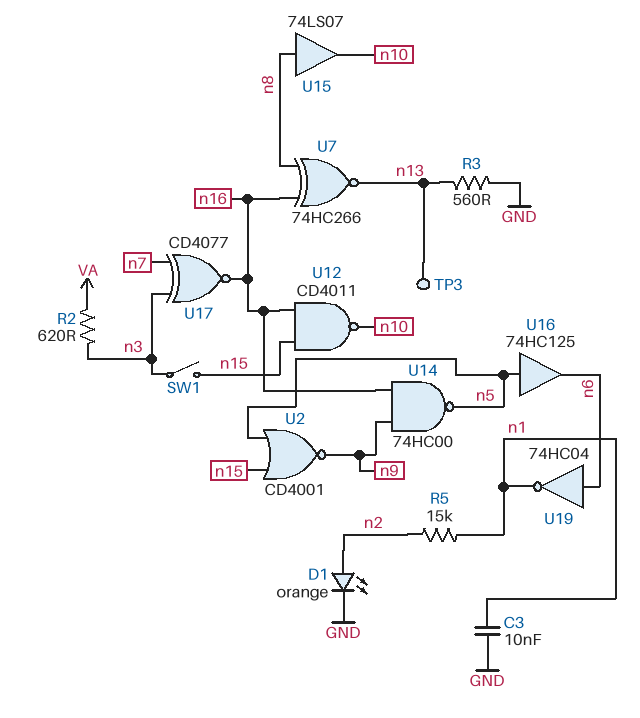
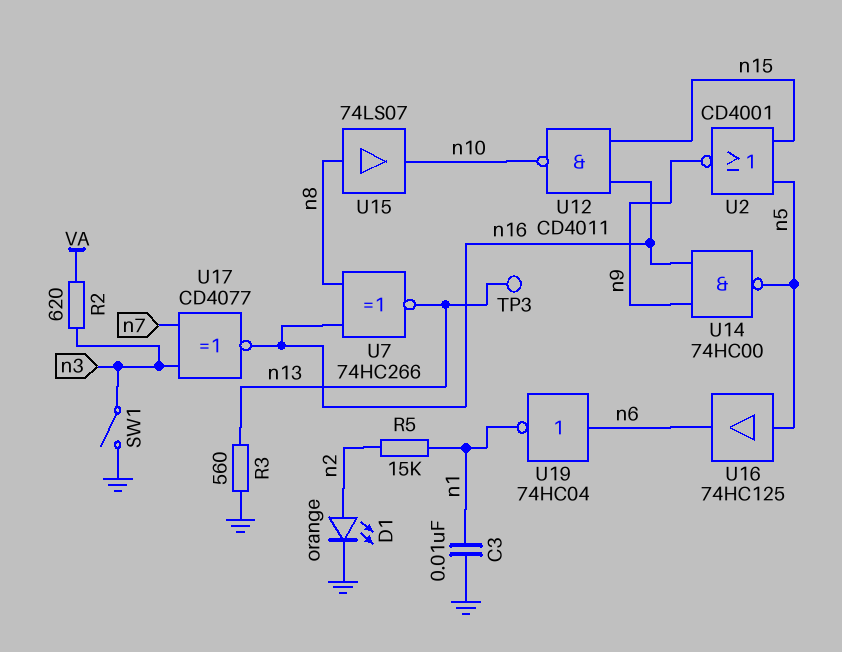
SW1: switch (n3, n15) -> switch (GND, n3)

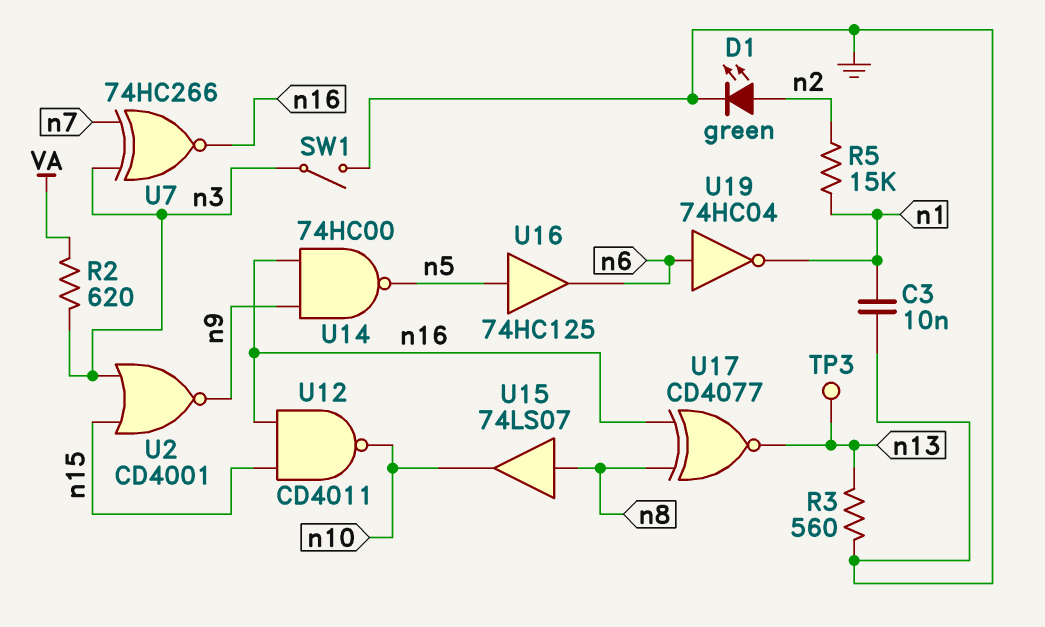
D1: LED orange (A n2, K GND) -> LED green (A n2, K GND)
U2: NOR CD4001 (in n5, in n15, out n9) -> NOR CD4001 (in n3, in n15, out n9)
U7: XNOR 74HC266 (in n8, in n16, out n13) -> XNOR 74HC266 (in n3, in n7, out n16)
U17: XNOR CD4077 (in n3, in n7, out n16) -> XNOR CD4077 (in n8, in n16, out n13)

